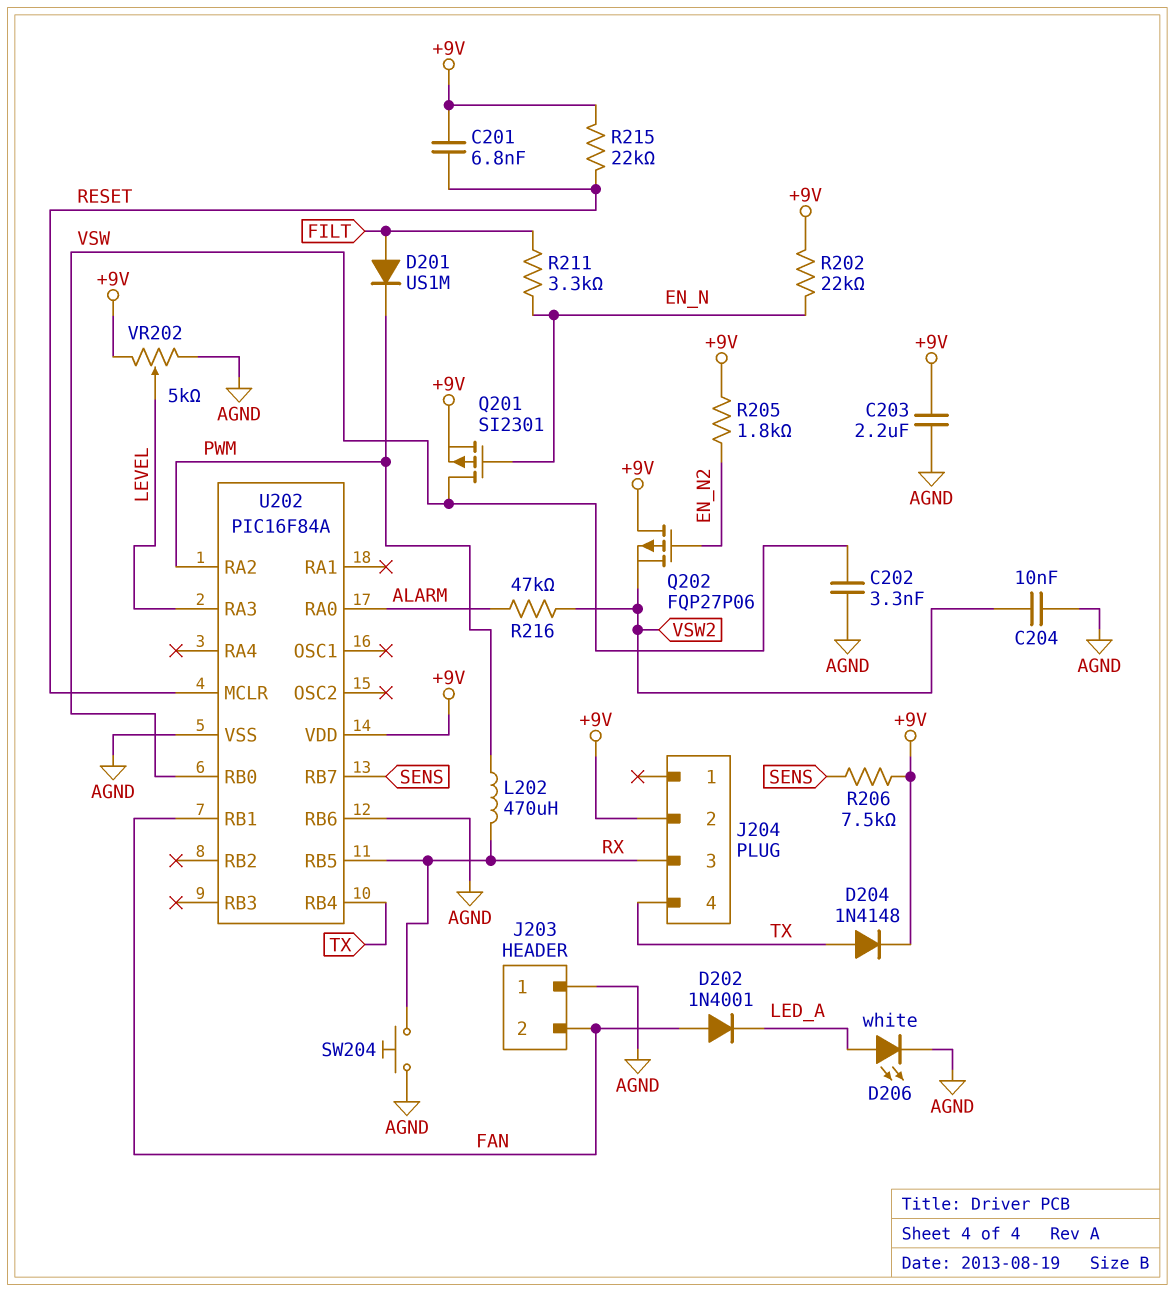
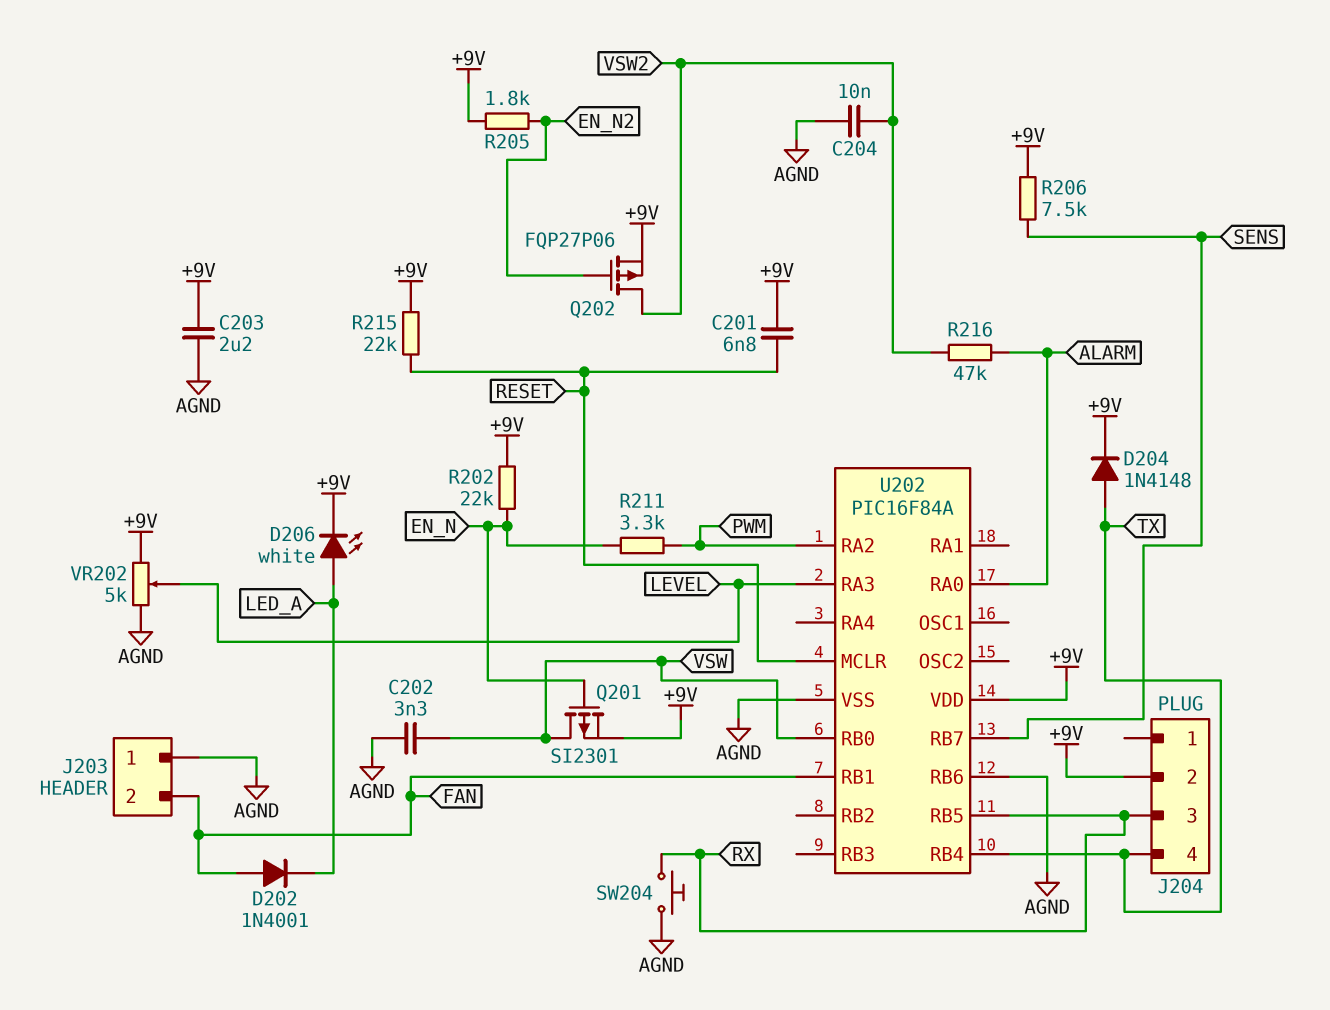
D201: diode US1M (A FILT, K PWM) -> none
D206: LED white (A LED_A, K AGND) -> LED white (A LED_A, K +9V)
L202: 470uH (PWM, RX) -> none
Q202: PMOS FQP27P06 (G EN_N2, D +9V, S VSW2) -> PMOS FQP27P06 (G EN_N2, D VSW2, S +9V)
R211: 3.3k (EN_N, FILT) -> 3.3k (EN_N, PWM)

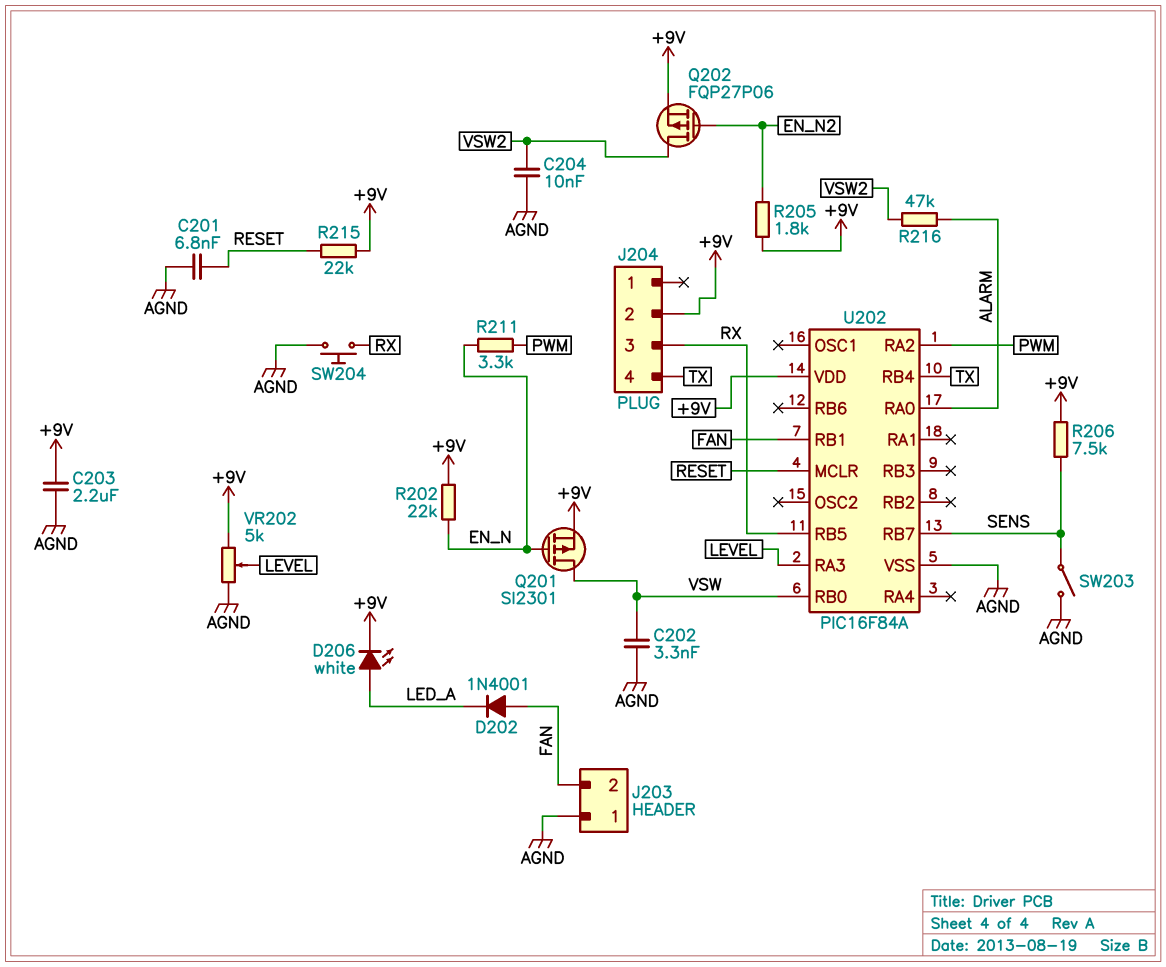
C201: 6.8nF (+9V, RESET) -> 6.8nF (AGND, RESET)
D204: diode 1N4148 (A TX, K +9V) -> none
SW203: none -> switch (AGND, SENS)
U202 pin RB6: AGND -> none

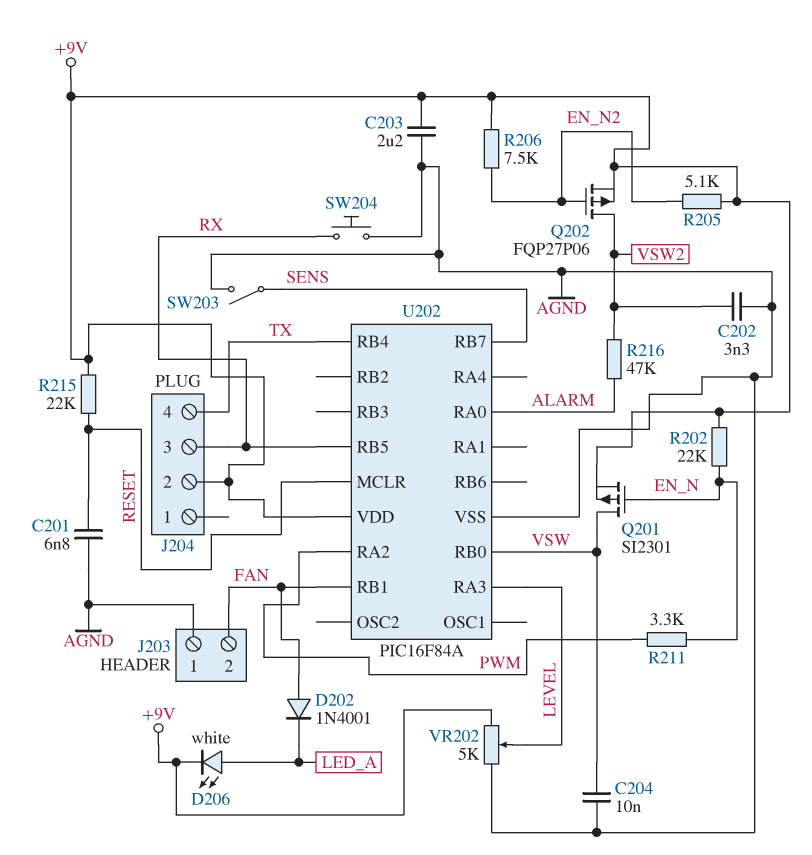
C202: 3.3nF (AGND, VSW) -> 3.3nF (AGND, VSW2)
C204: 10nF (AGND, VSW2) -> 10nF (AGND, VSW)
R205: 1.8k (+9V, EN_N2) -> 5.1k (+9V, EN_N2)
R206: 7.5k (+9V, SENS) -> 7.5k (+9V, EN_N2)

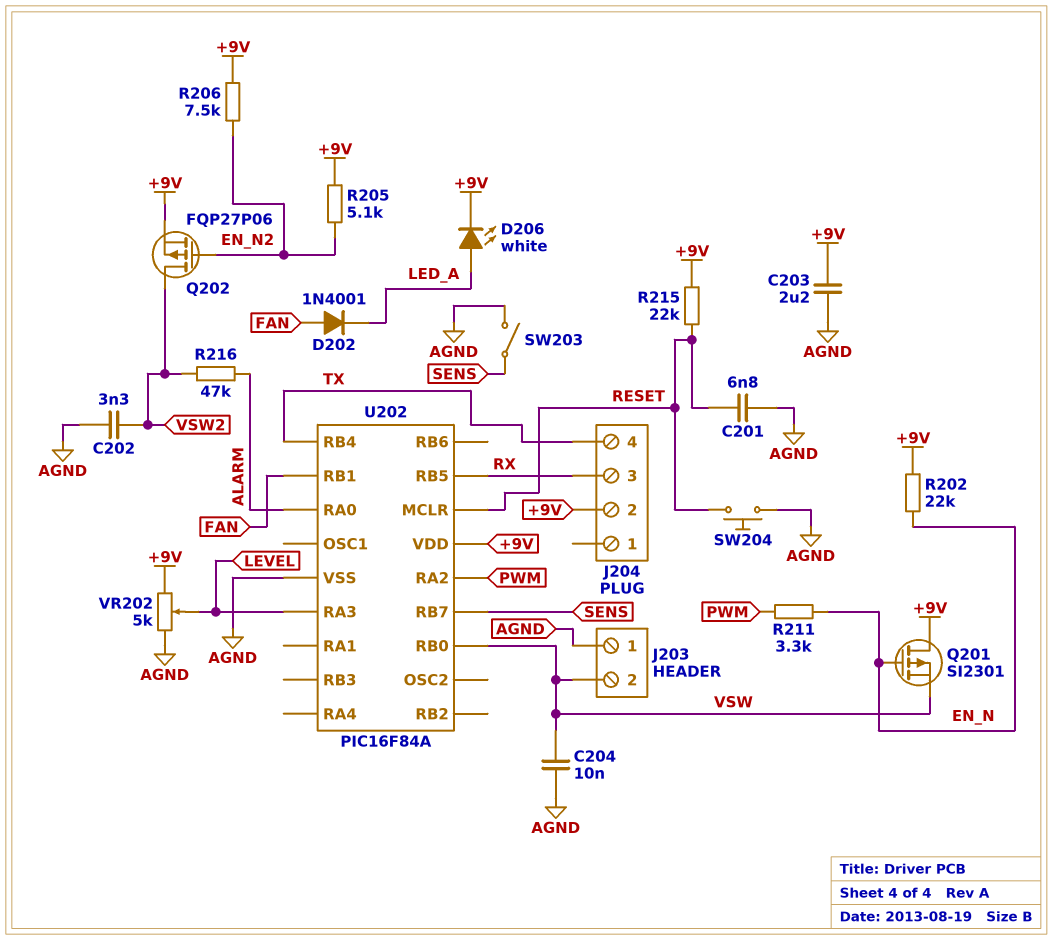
J203 pin 2: FAN -> VSW
Q201: PMOS SI2301 (G EN_N, D VSW, S +9V) -> PMOS SI2301 (G EN_N, D +9V, S VSW)
SW204: button (AGND, RX) -> button (AGND, RESET)

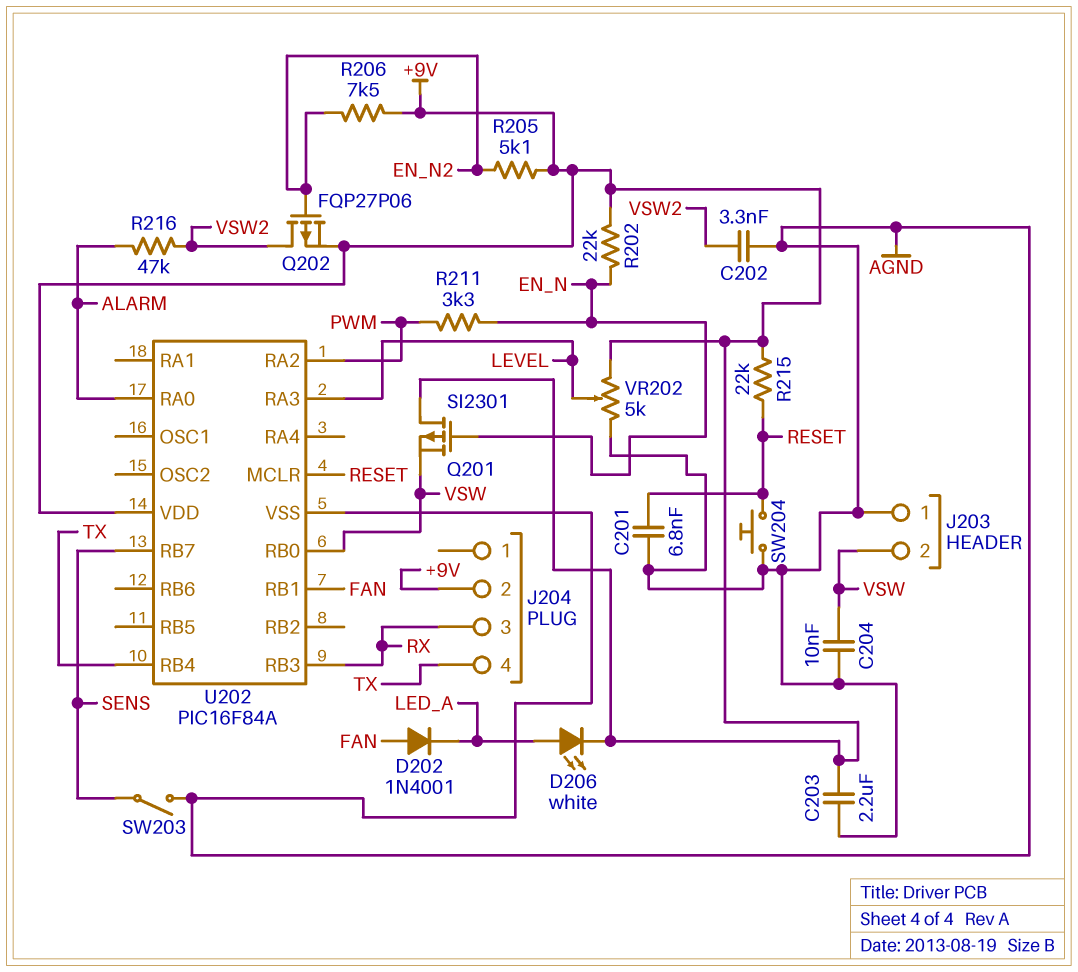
U202 pin RB3: none -> RX
U202 pin RB5: RX -> none

